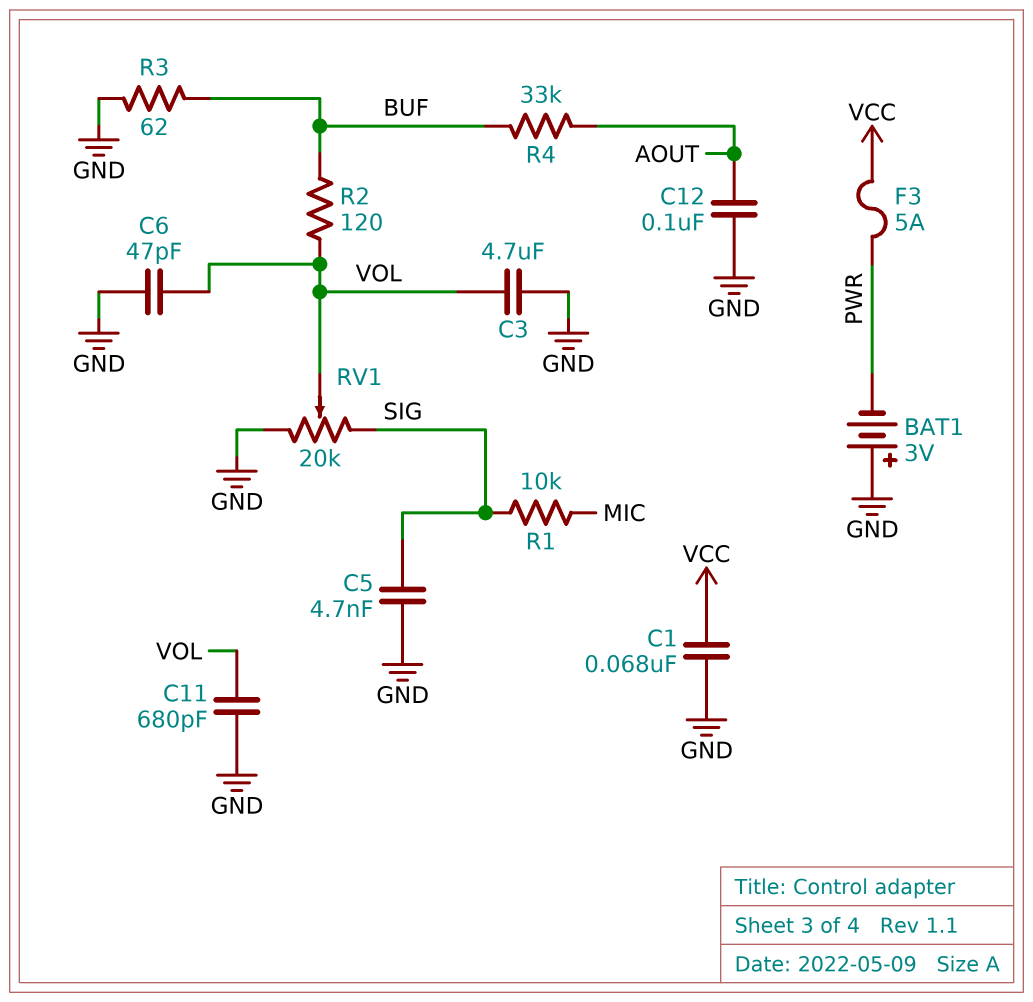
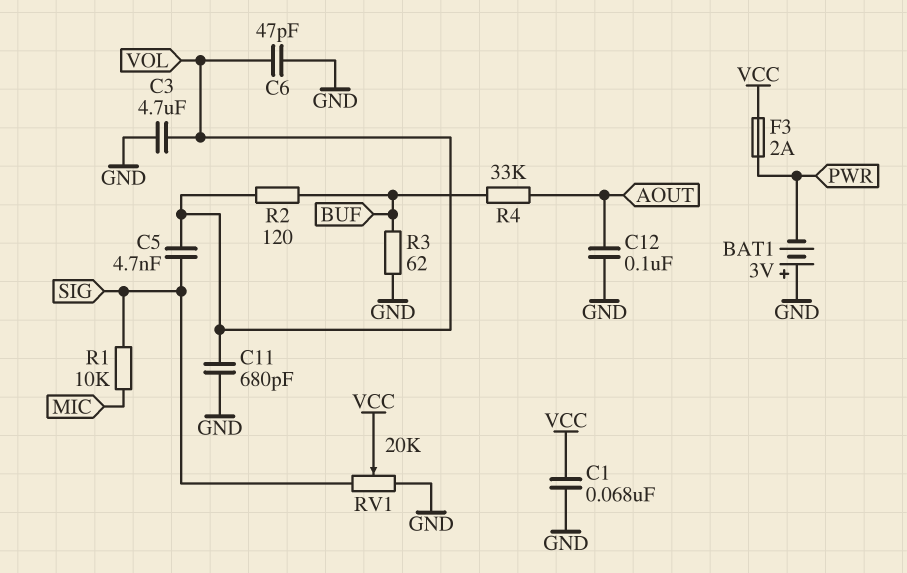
C5: 4.7nF (GND, SIG) -> 4.7nF (SIG, VOL)
F3: 5A (PWR, VCC) -> 2A (PWR, VCC)
RV1: 20k (GND, SIG, wiper VOL) -> 20k (GND, SIG, wiper VCC)

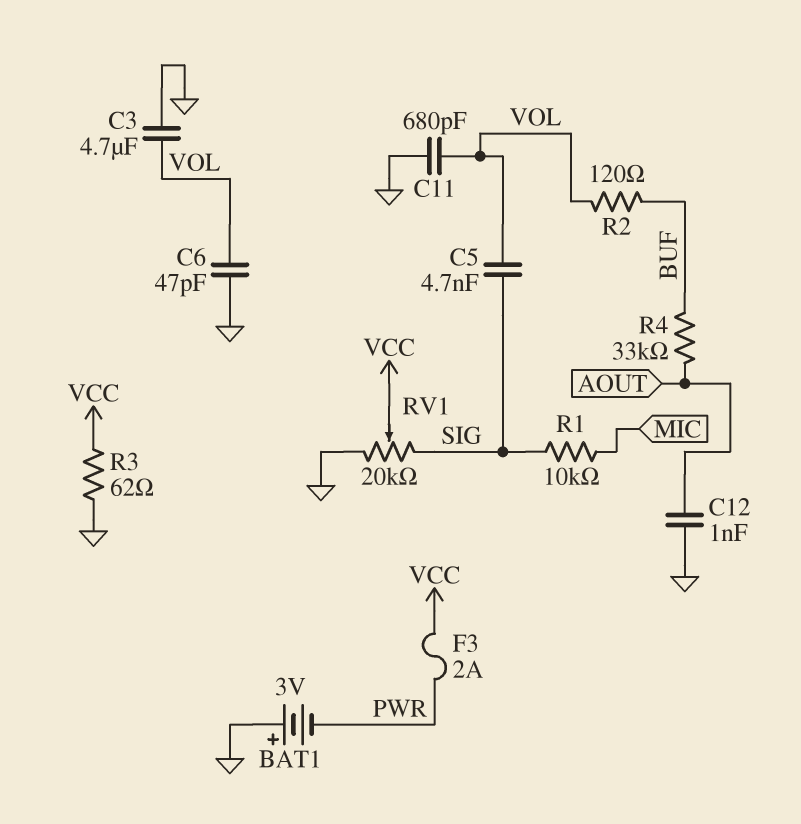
C1: 68nF (GND, VCC) -> none
C12: 100nF (AOUT, GND) -> 1nF (AOUT, GND)
R3: 62 (BUF, GND) -> 62 (GND, VCC)

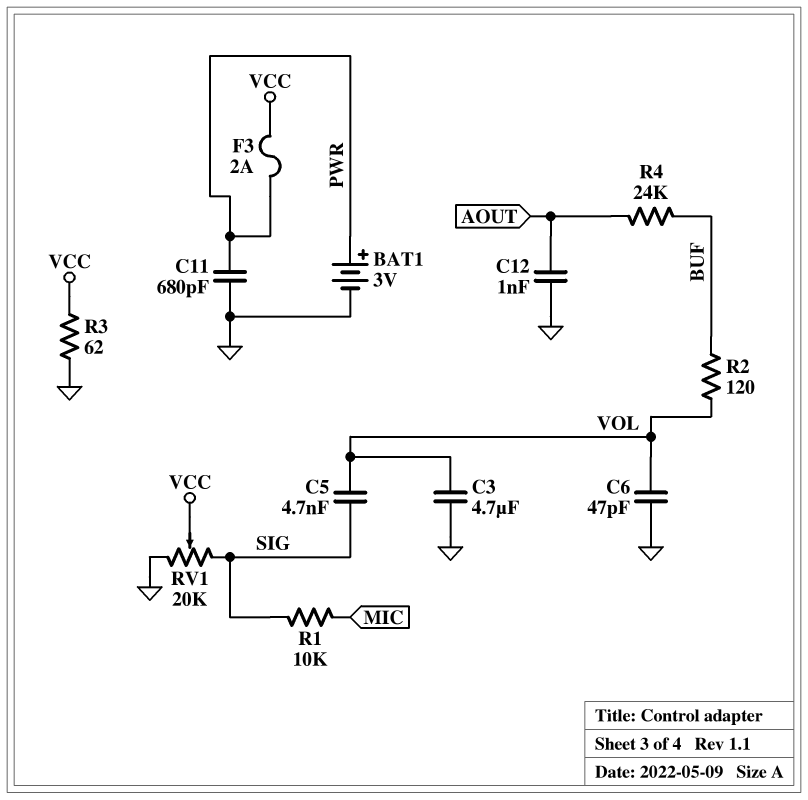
BAT1: 3V (plus GND, minus PWR) -> 3V (plus PWR, minus GND)
C11: 680pF (GND, VOL) -> 680pF (GND, PWR)
R4: 33k (AOUT, BUF) -> 24k (AOUT, BUF)

